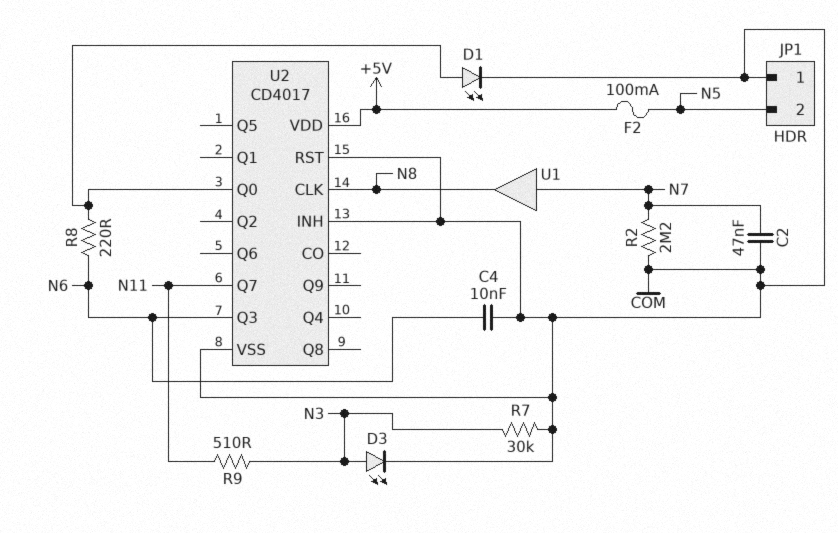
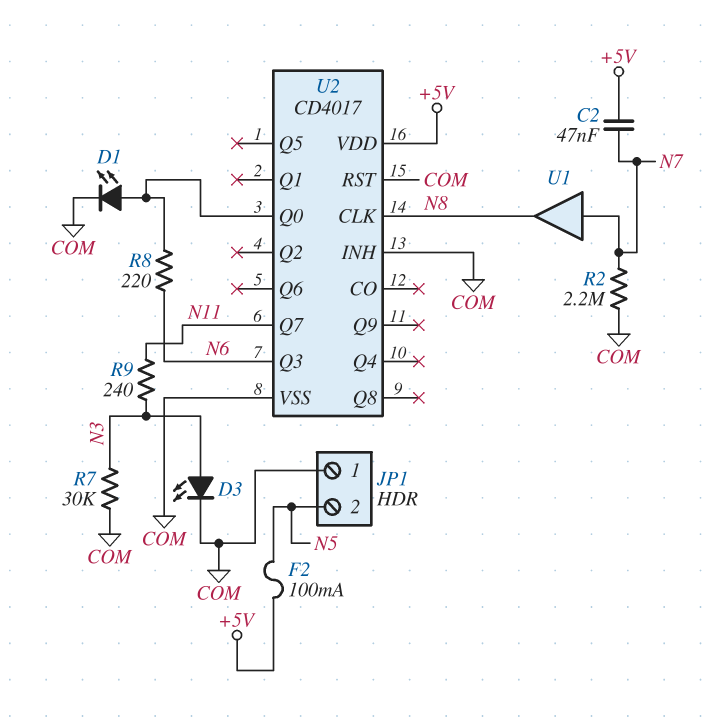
C2: 47nF (COM, N7) -> 47nF (+5V, N7)
C4: 10nF (COM, N6) -> none
R9: 510 (N3, N11) -> 240 (N3, N11)

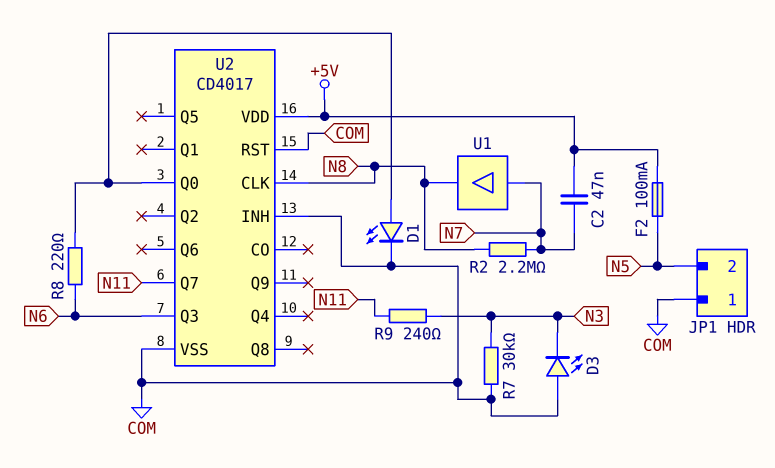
D3: LED (A N3, K COM) -> LED (A COM, K N3)
R2: 2.2M (COM, N7) -> 2.2M (N7, N8)

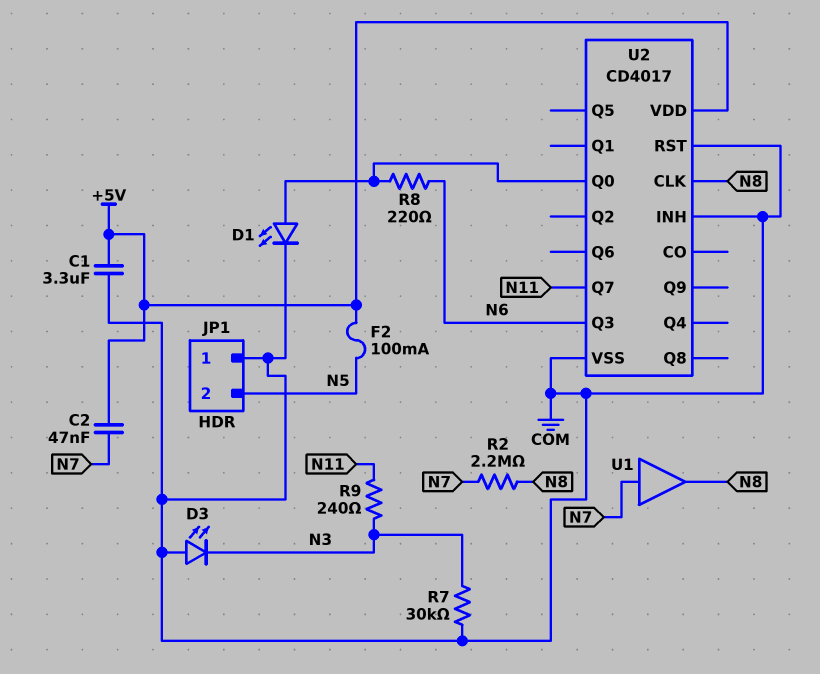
C1: none -> 3.3uF (+5V, COM)

